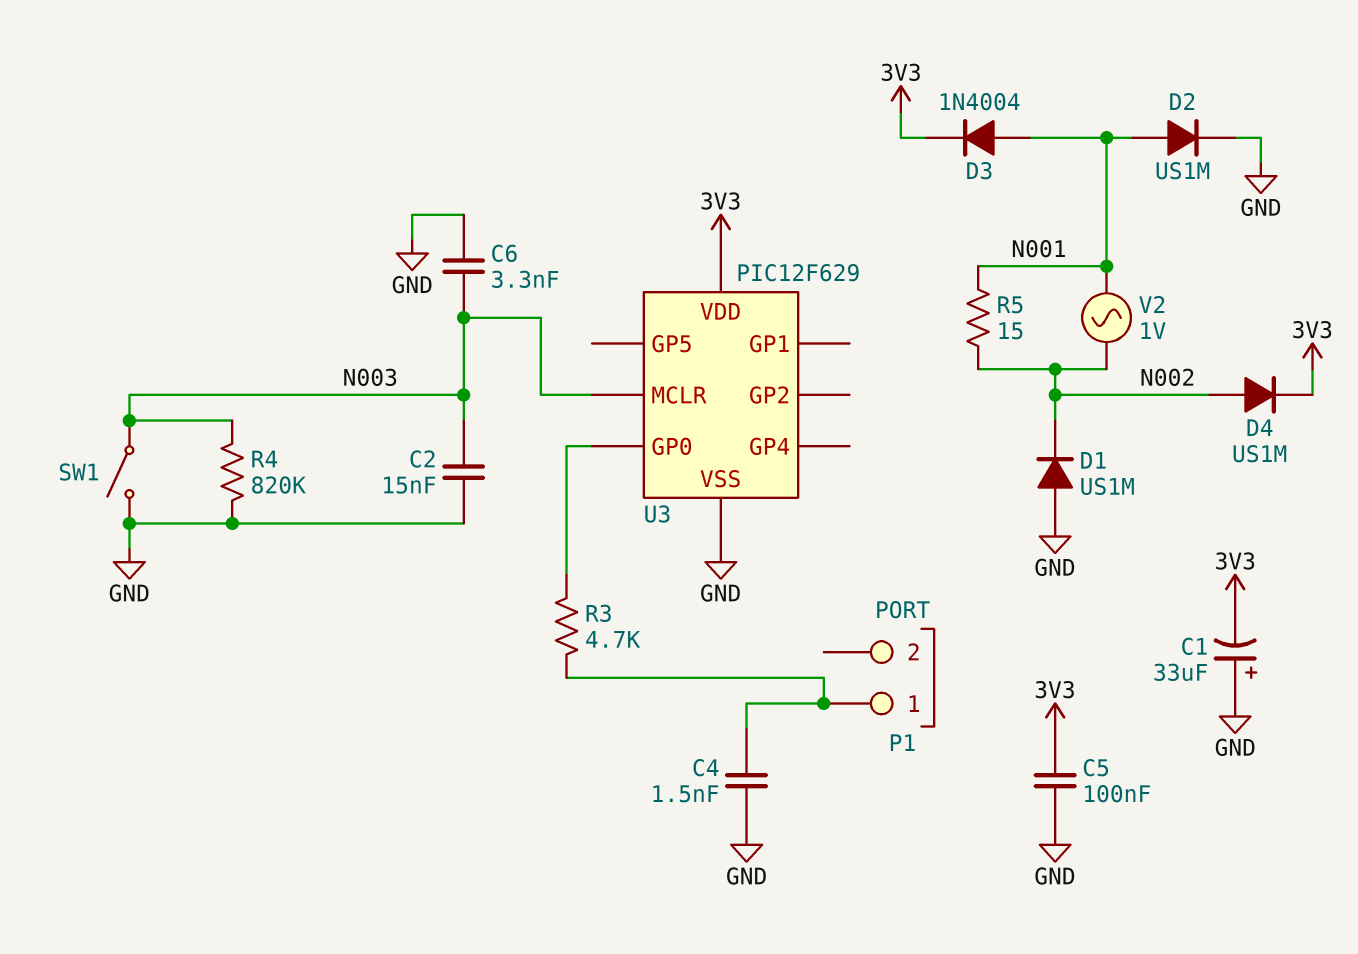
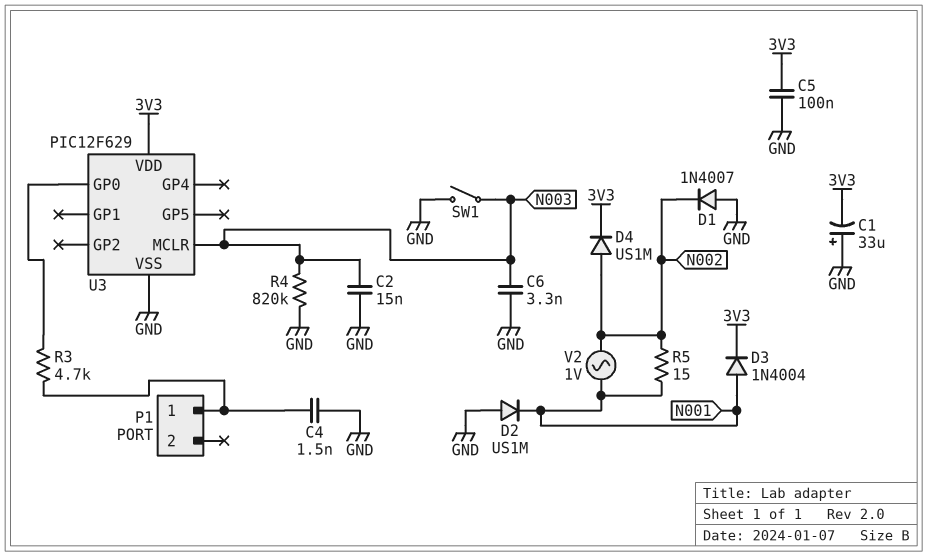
D1: diode US1M (A GND, K N002) -> diode 1N4007 (A GND, K N002)
D2: diode US1M (A N001, K GND) -> diode US1M (A GND, K N001)

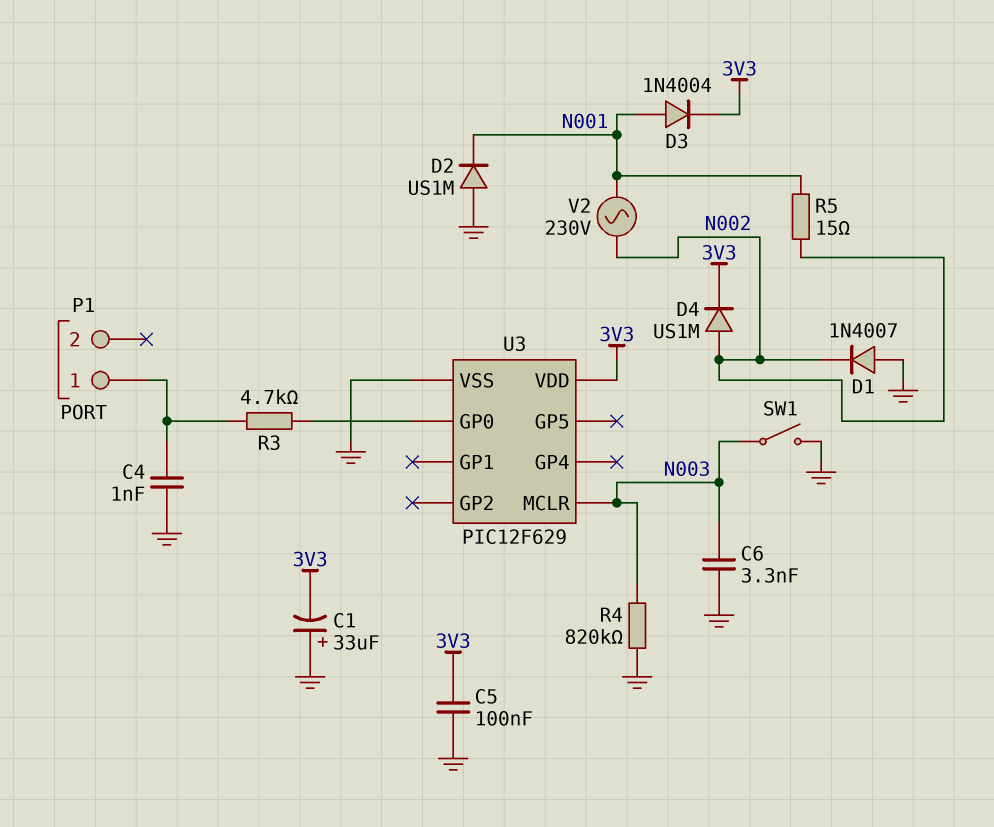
C2: 15nF (GND, N003) -> none
C4: 1.5nF (GND, P1/1) -> 1nF (GND, P1/1)
V2: AC 1V (N001, N002) -> AC 230V (N001, N002)

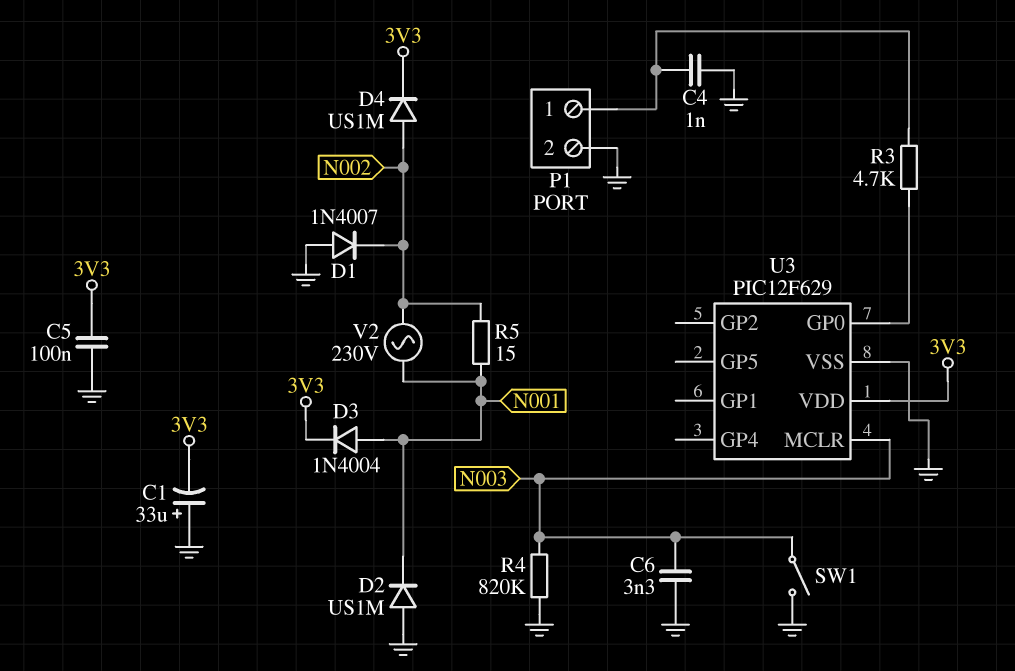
P1 pin 2: none -> GND

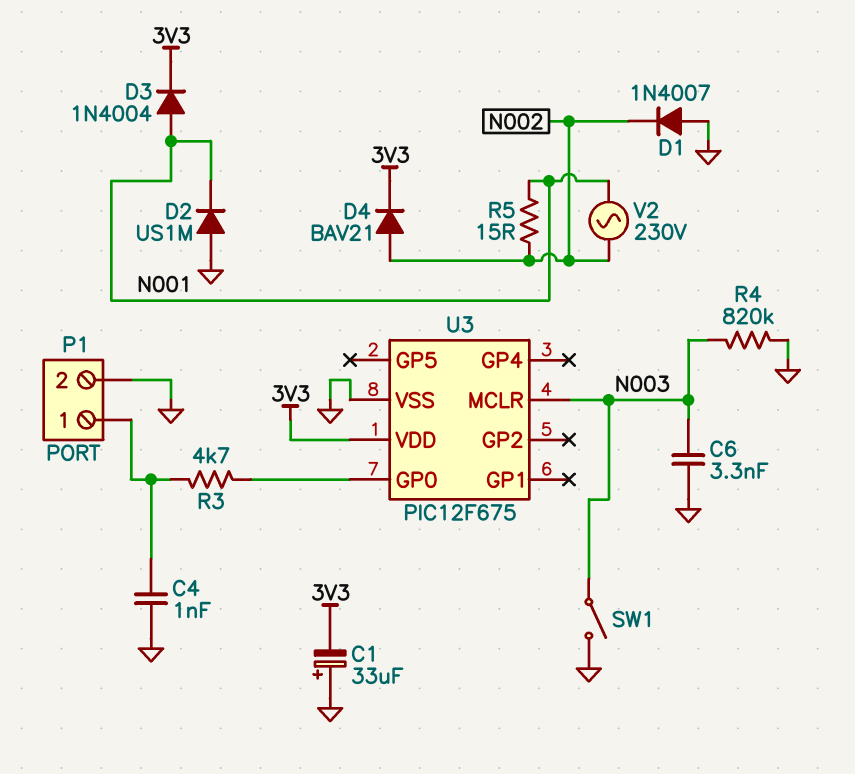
C5: 100nF (3V3, GND) -> none
D4: diode US1M (A N002, K 3V3) -> diode BAV21 (A N002, K 3V3)
U3: PIC12F629 -> PIC12F675

